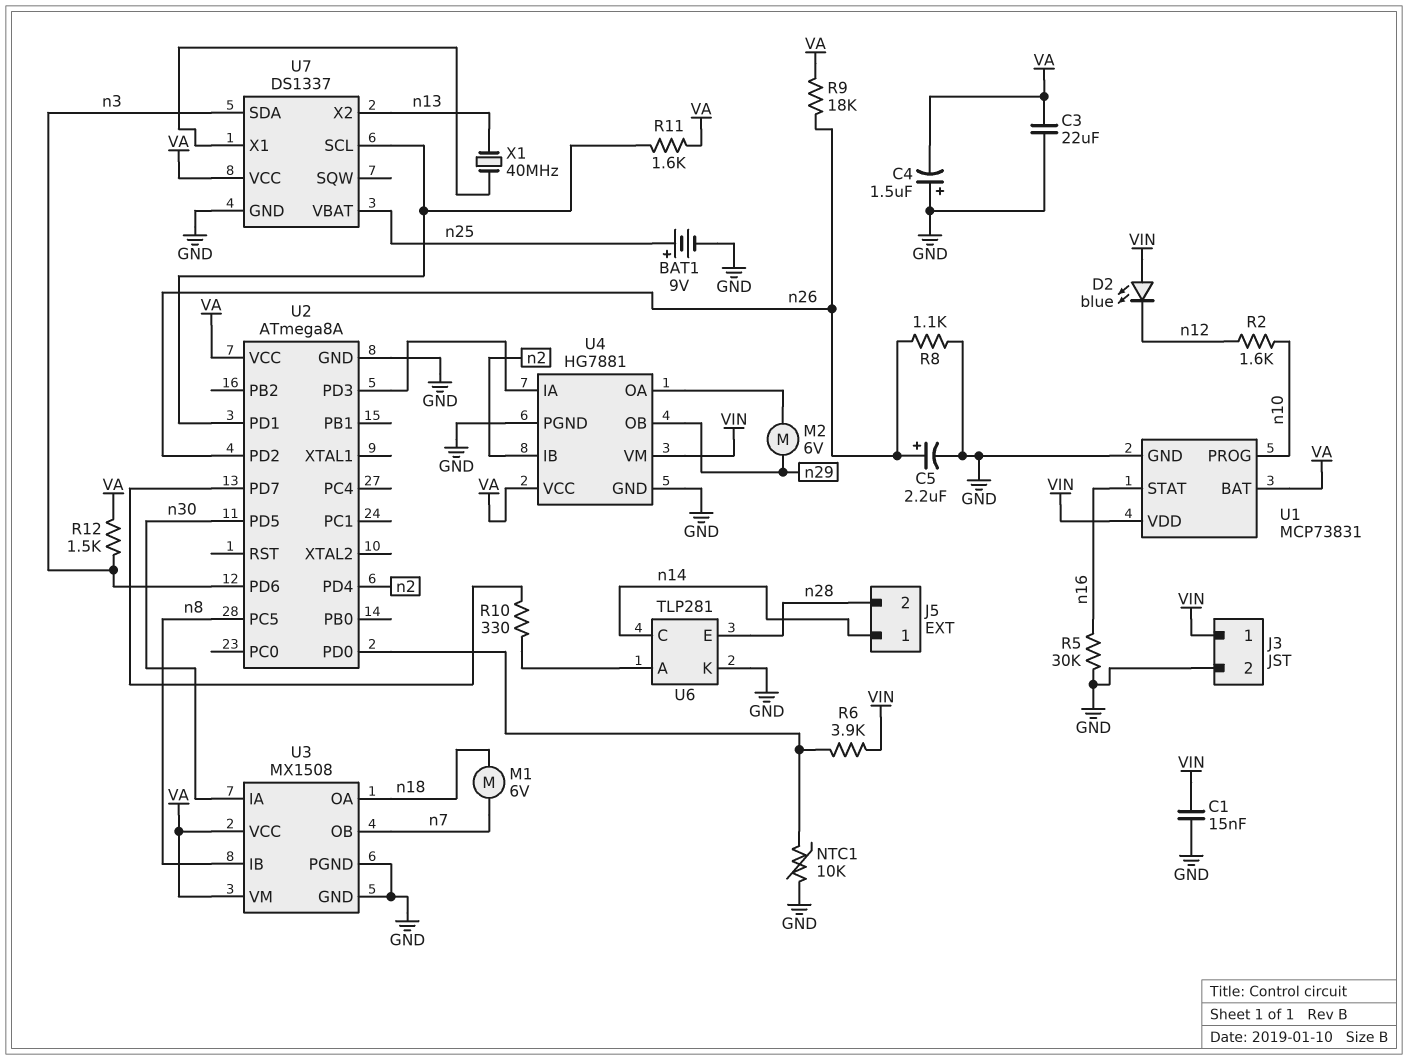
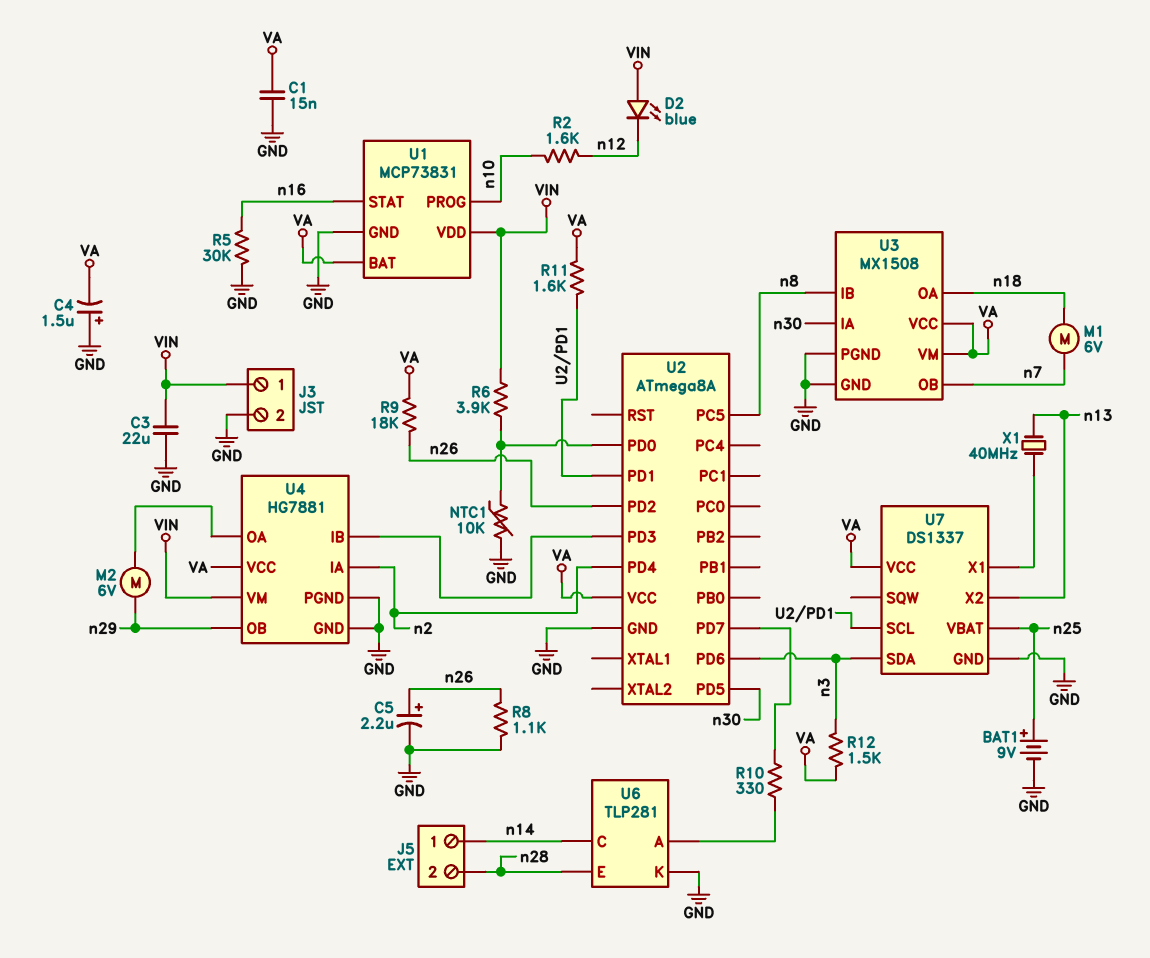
C1: 15nF (GND, VIN) -> 15nF (GND, VA)
C3: 22uF (GND, VA) -> 22uF (GND, VIN)
U4 pin IA: U2/PD3 -> n2
U4 pin IB: n2 -> U2/PD3

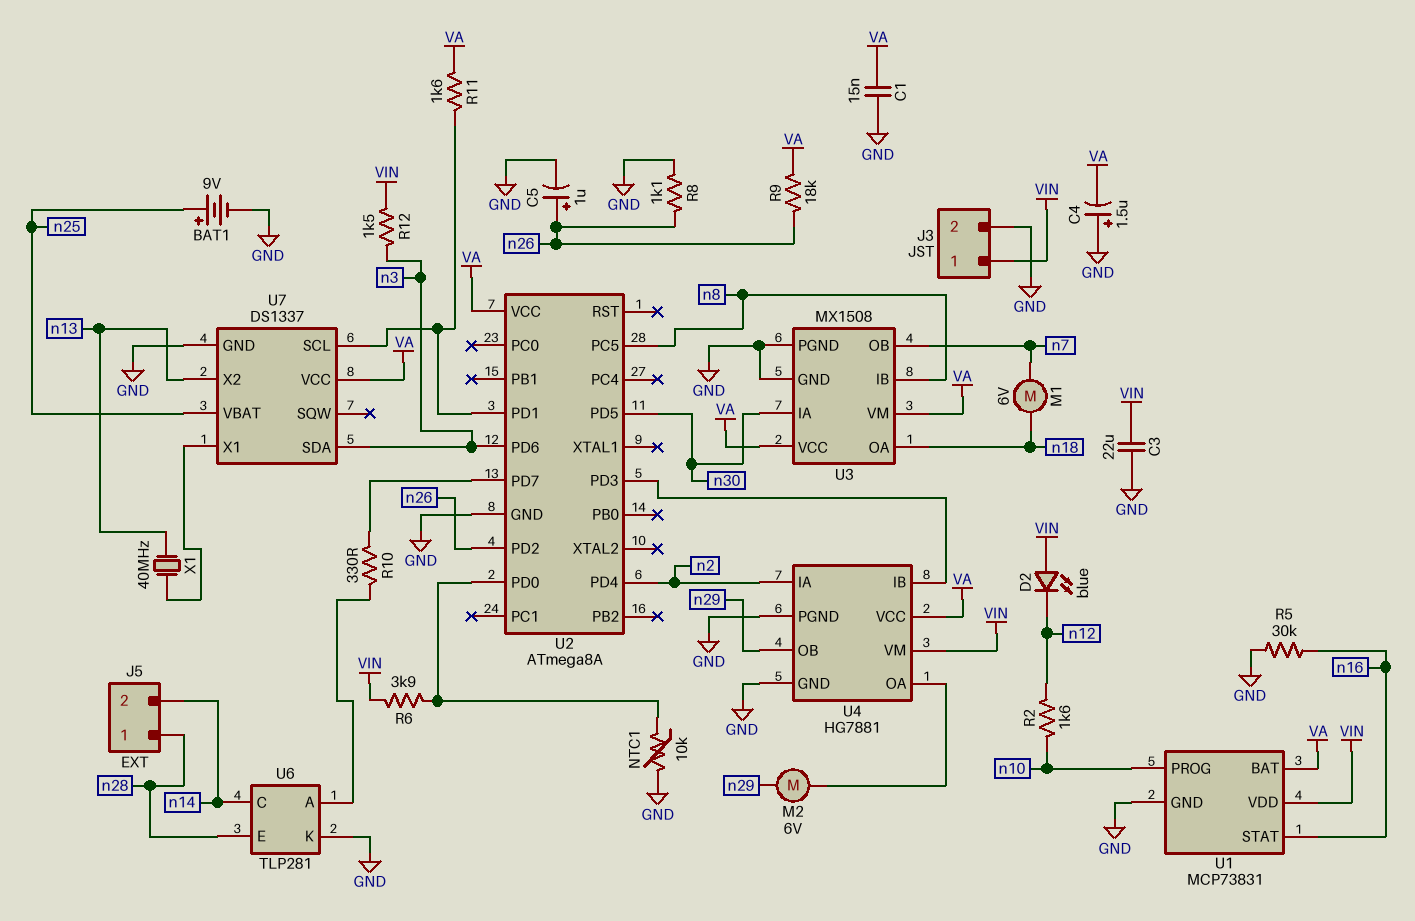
C5: 2.2uF (plus n26, minus GND) -> 1uF (plus n26, minus GND)
J5 pin 1: n14 -> n28
J5 pin 2: n28 -> n14
R12: 1.5k (VA, n3) -> 1.5k (VIN, n3)

